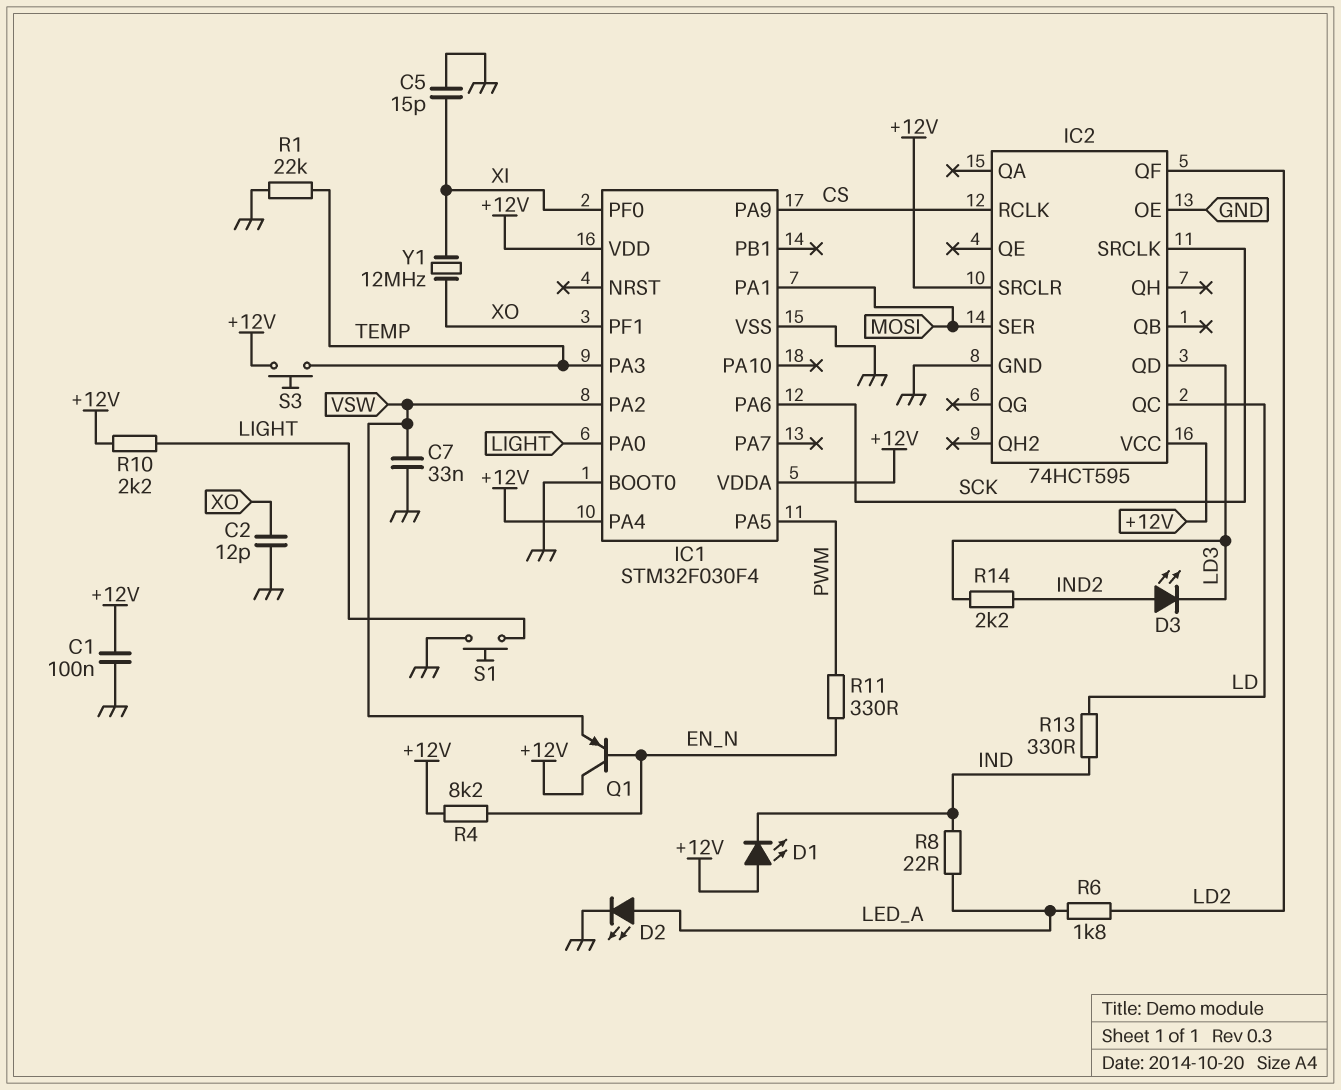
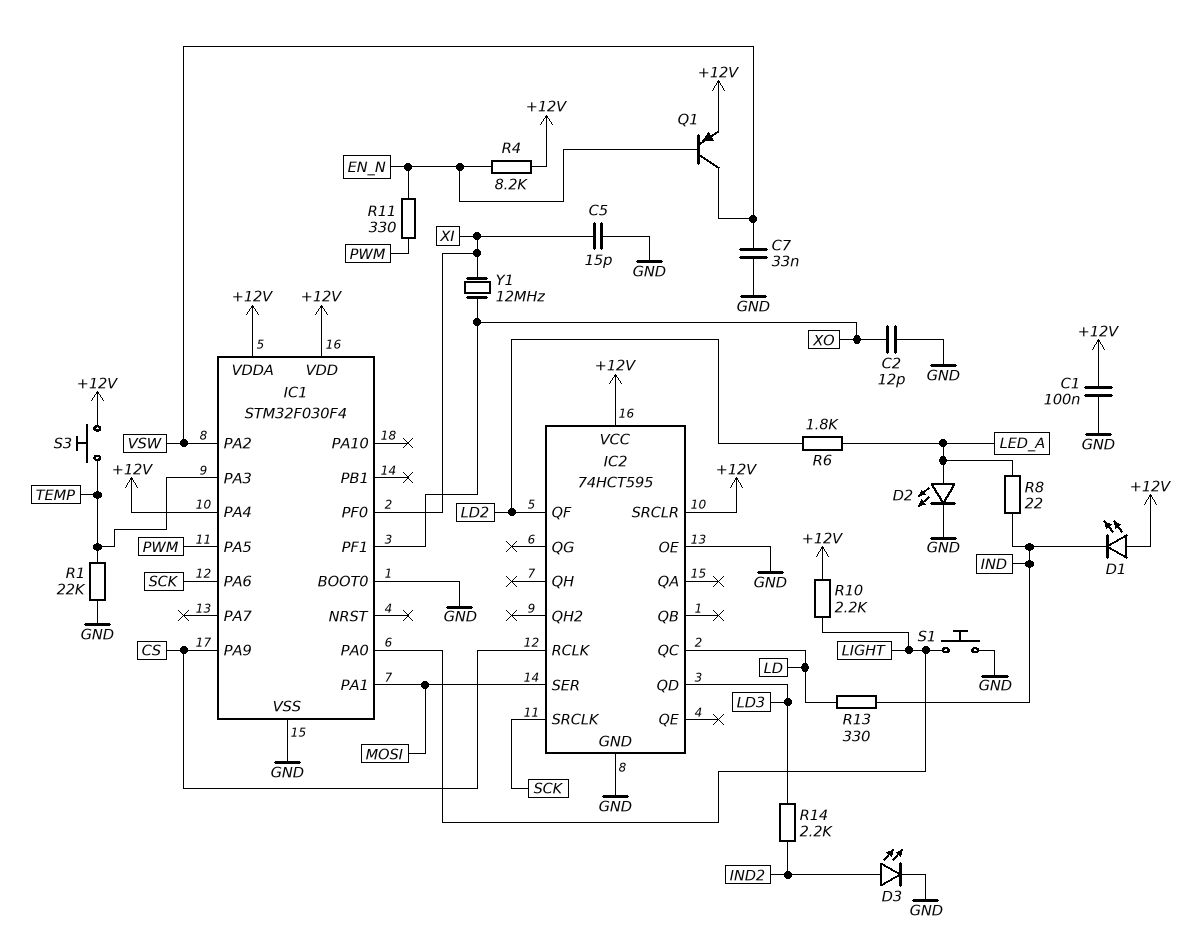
D3: LED (A IND2, K LD3) -> LED (A IND2, K GND)
Q1: PNP (B EN_N, C +12V, E VSW) -> PNP (B EN_N, C VSW, E +12V)

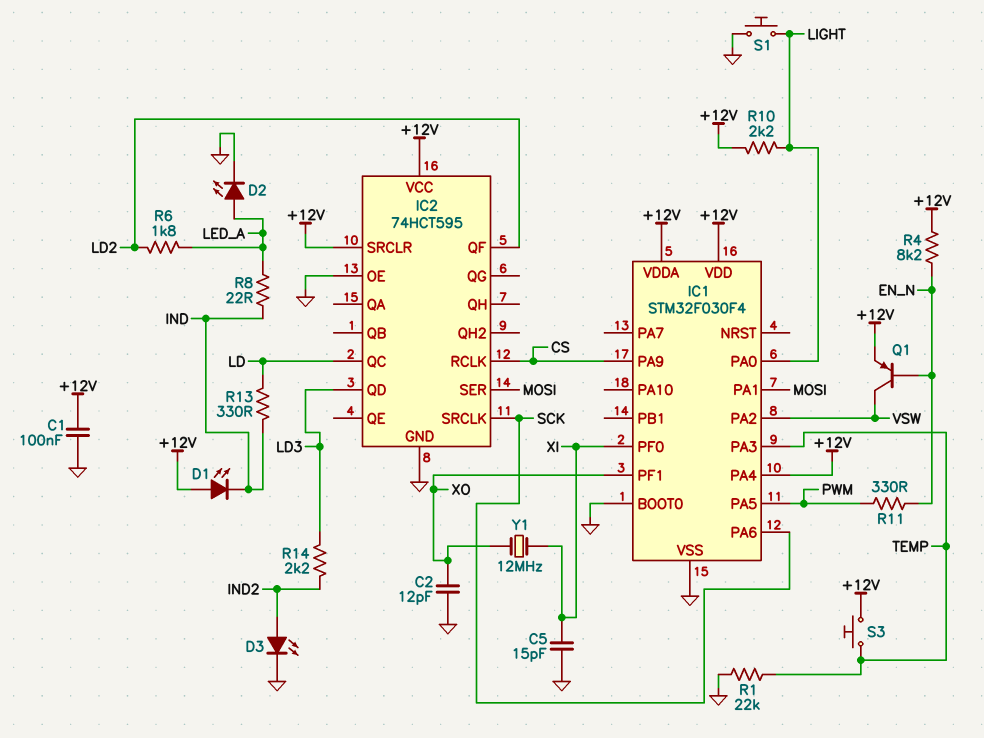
C7: 33nF (GND, VSW) -> none

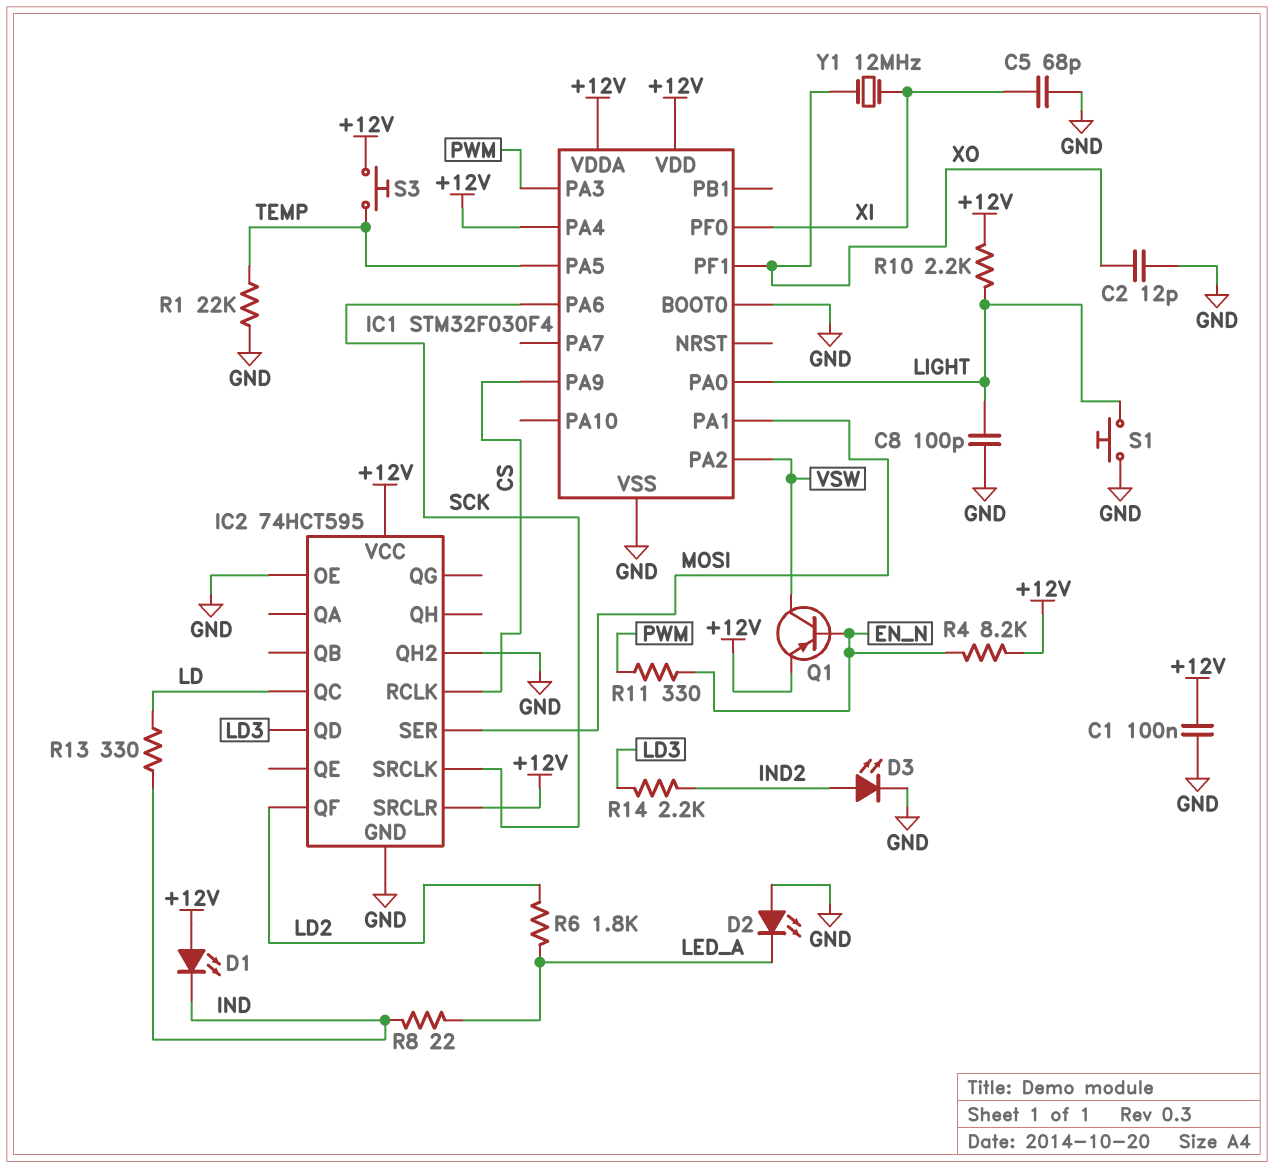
C5: 15pF (GND, XI) -> 68pF (GND, XI)
C8: none -> 100pF (GND, LIGHT)
D2: LED (A LED_A, K GND) -> LED (A GND, K LED_A)
IC1 pin PA3: TEMP -> PWM
IC1 pin PA5: PWM -> TEMP
IC2 pin QH2: none -> GND

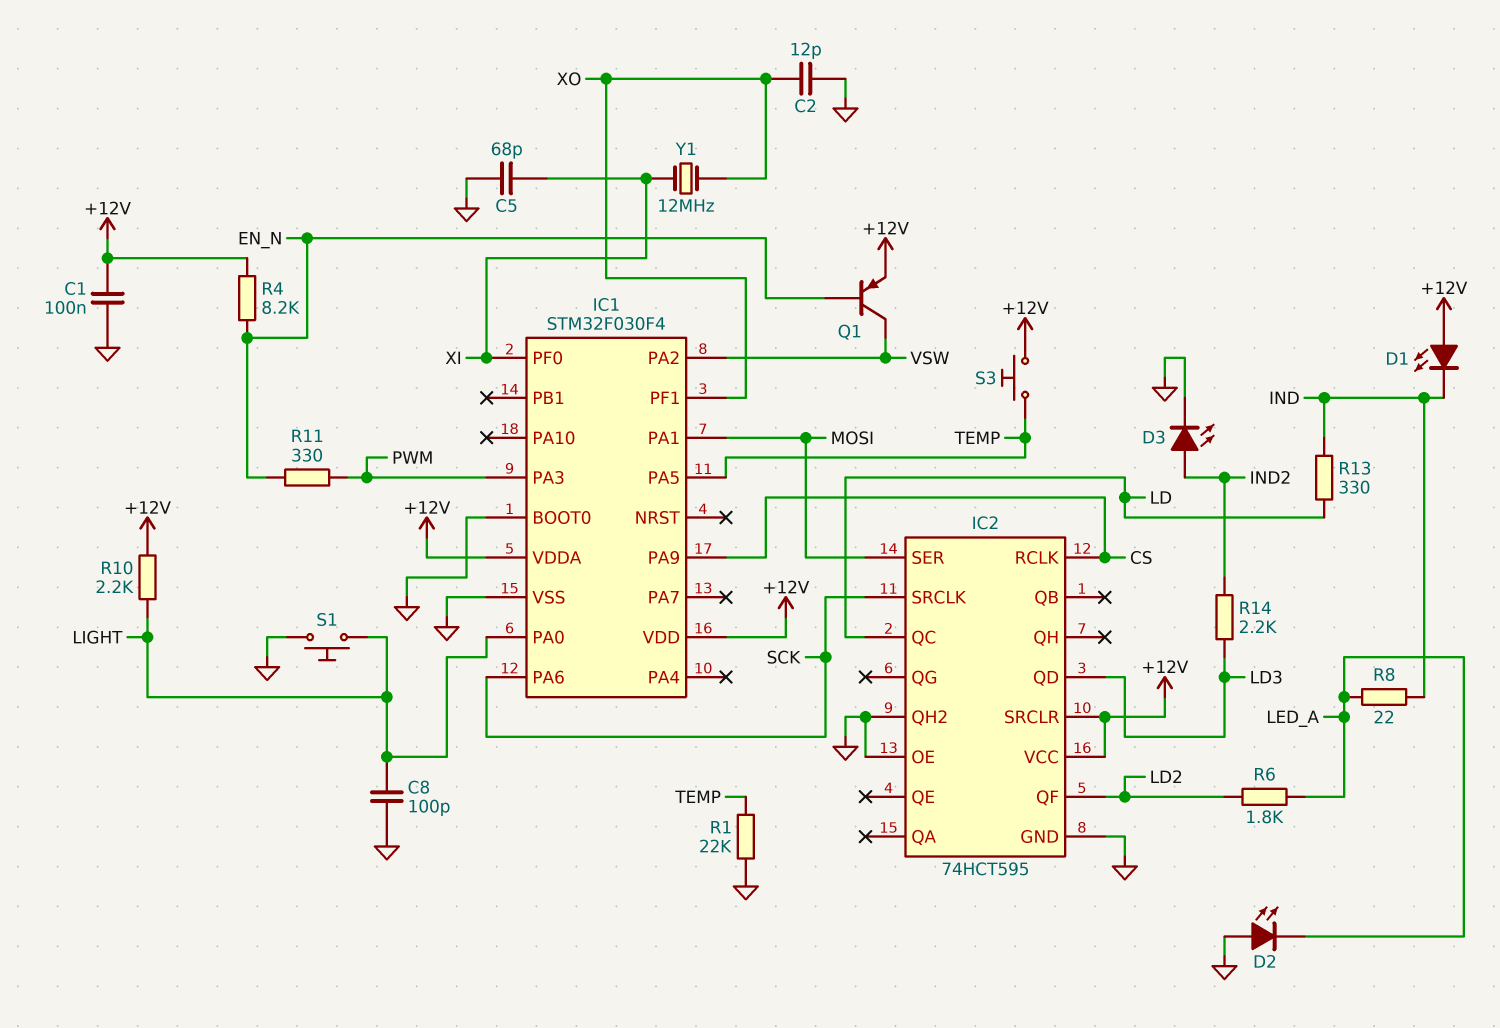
IC1 pin PA4: +12V -> none

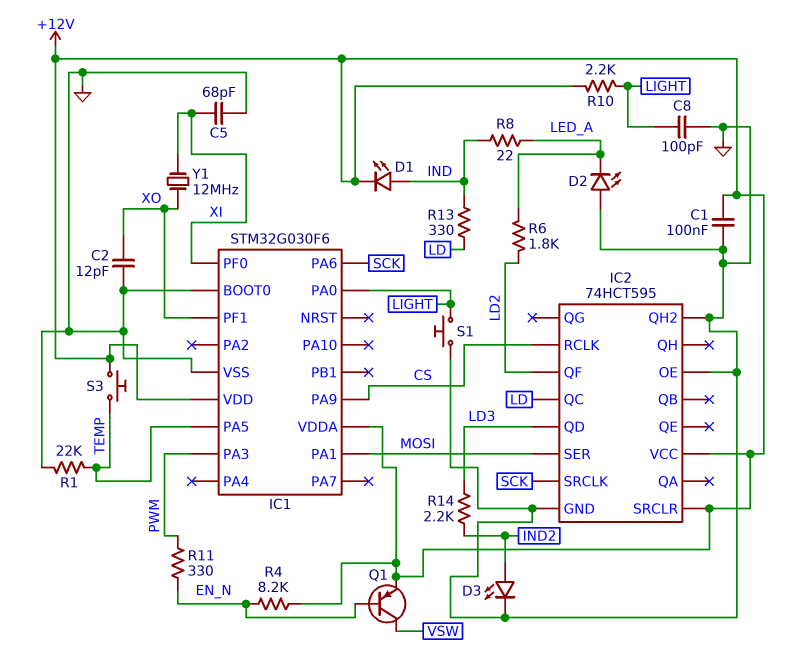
D1: LED (A +12V, K IND) -> LED (A IND, K +12V)
IC1: STM32F030F4 -> STM32G030F6
IC1 pin PA2: VSW -> none

